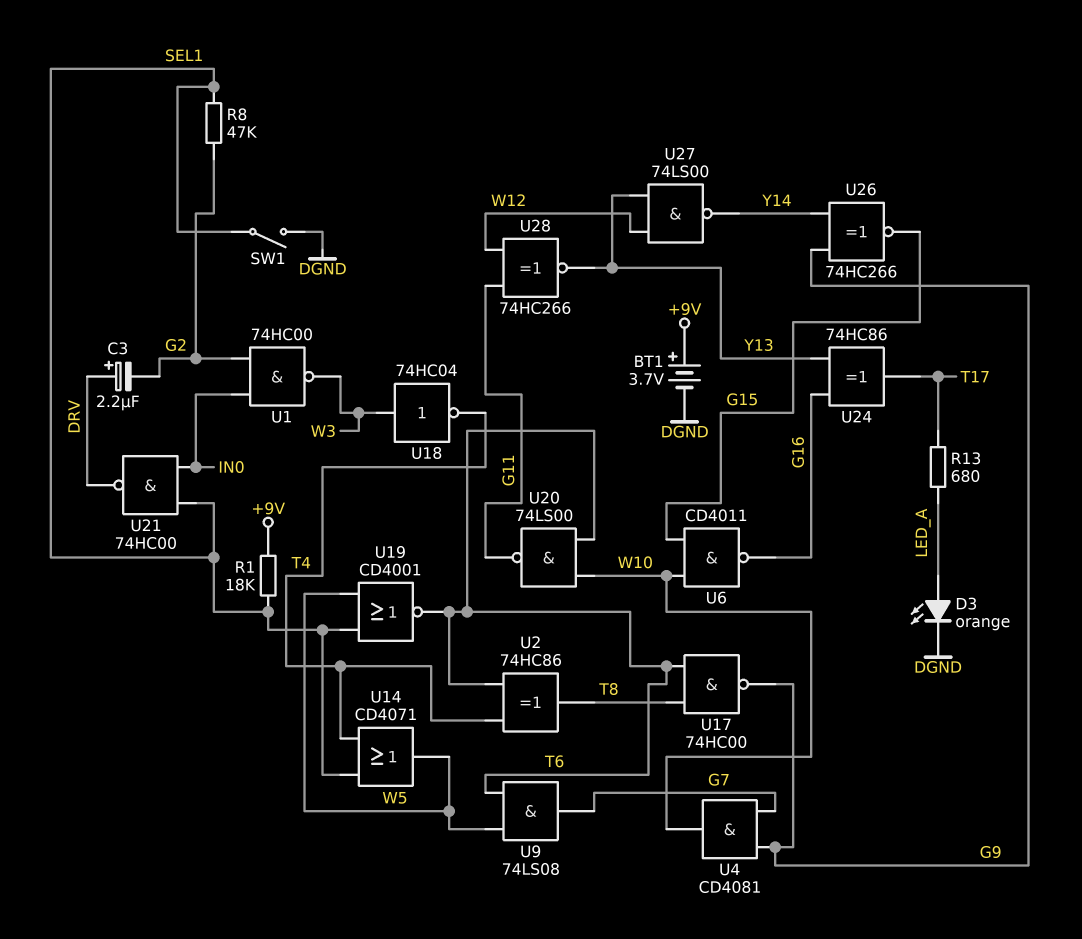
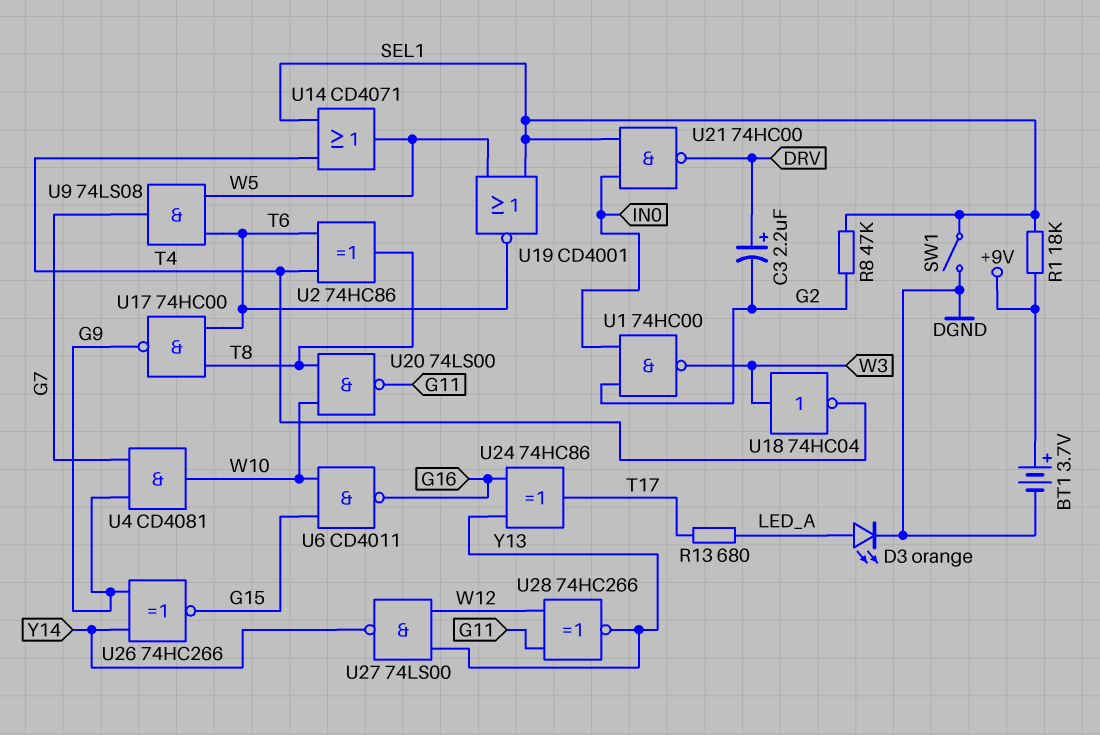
U20: NAND 74LS00 (in T6, in W10, out G11) -> NAND 74LS00 (in T8, in W10, out G11)

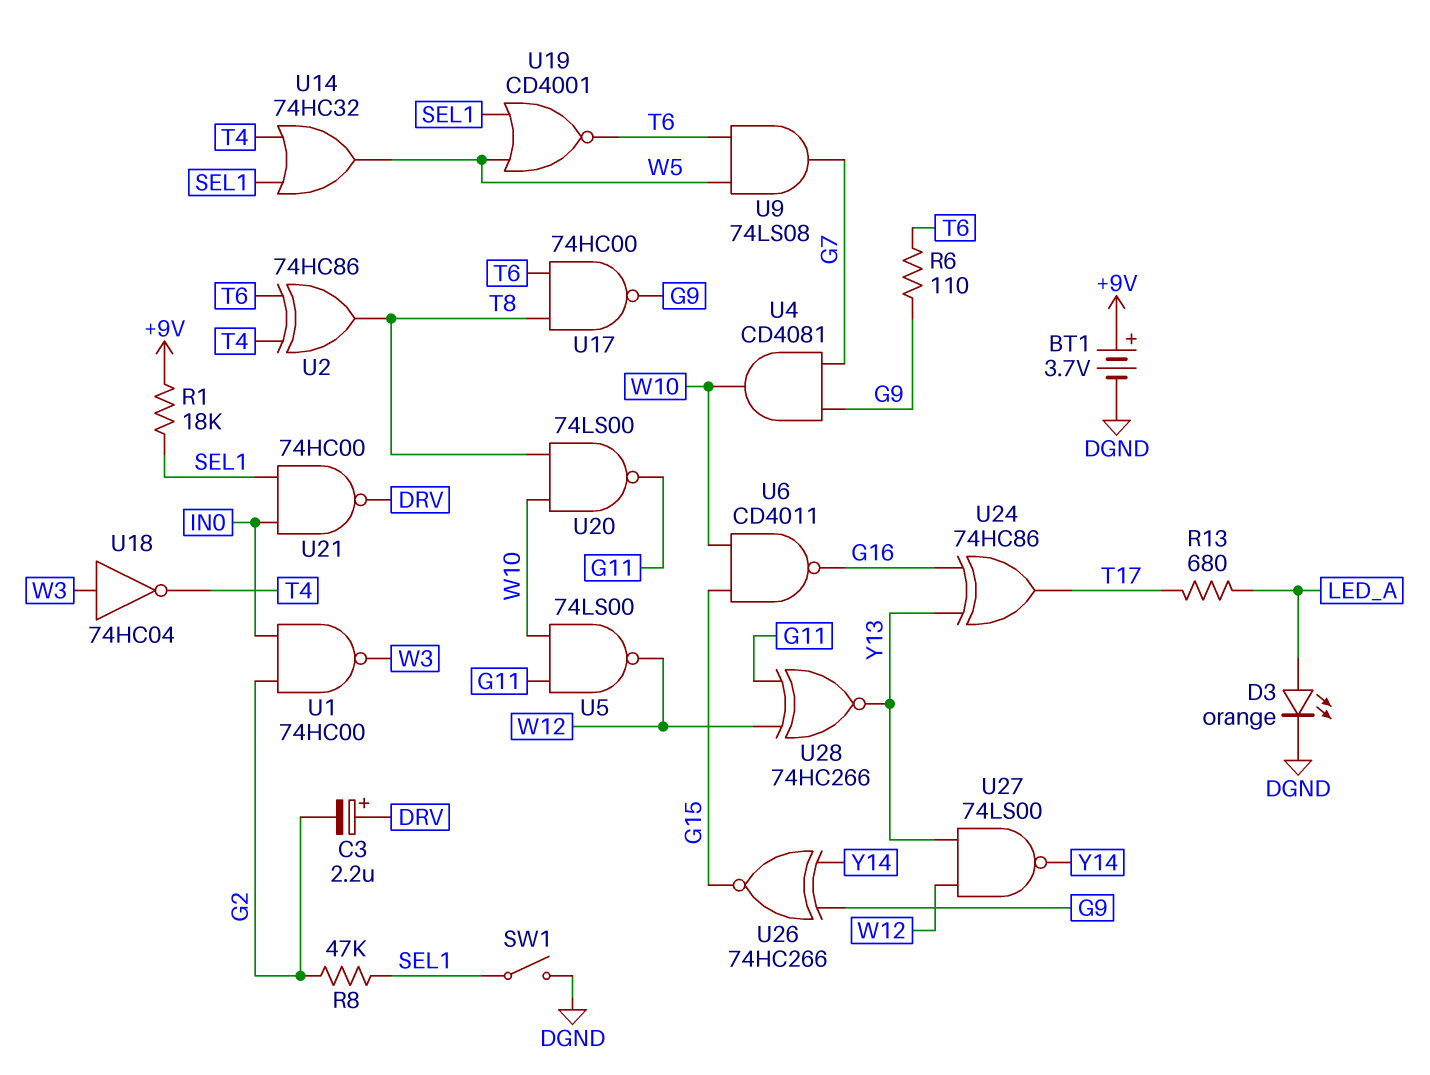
R6: none -> 110 (G9, T6)
U5: none -> NAND 74LS00 (in G11, in W10, out W12)
U14: OR CD4071 (in SEL1, in T4, out W5) -> OR 74HC32 (in SEL1, in T4, out W5)

